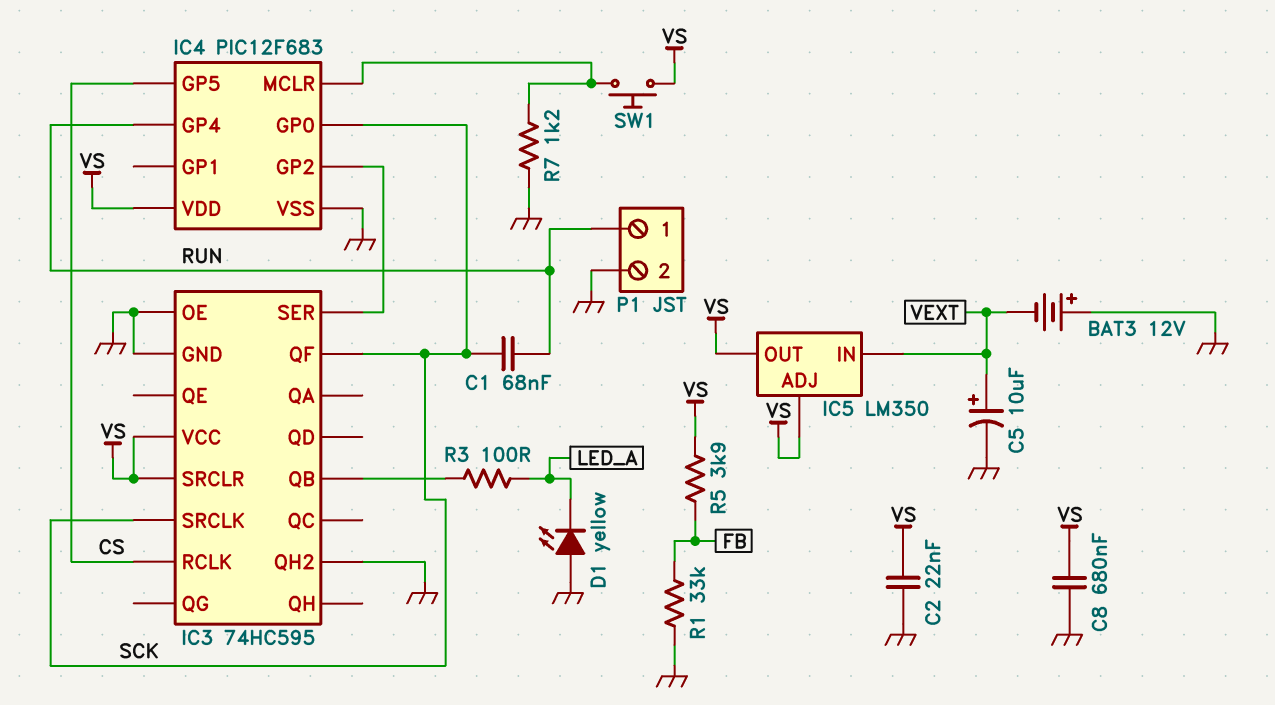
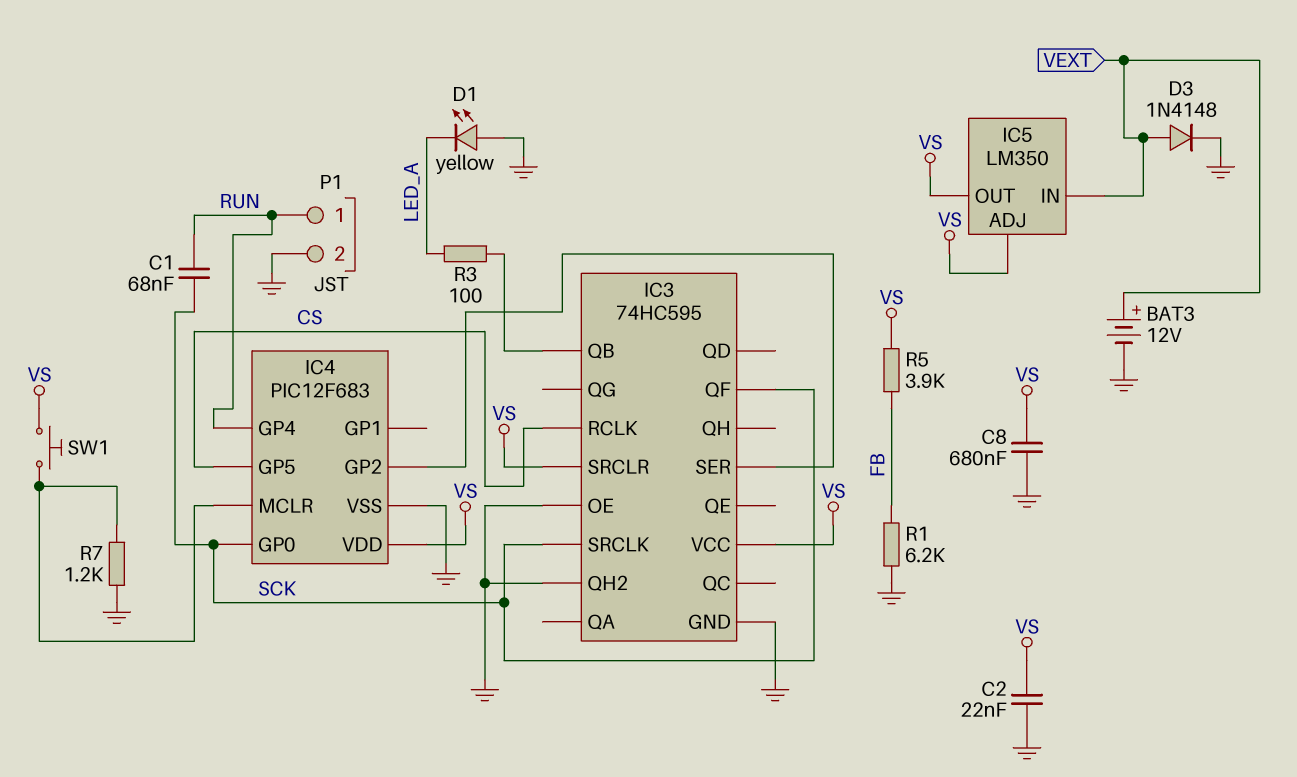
BAT3: 12V (plus GND, minus VEXT) -> 12V (plus VEXT, minus GND)
C5: 10uF (plus VEXT, minus GND) -> none
D3: none -> diode 1N4148 (A VEXT, K GND)
R1: 33k (FB, GND) -> 6.2k (FB, GND)

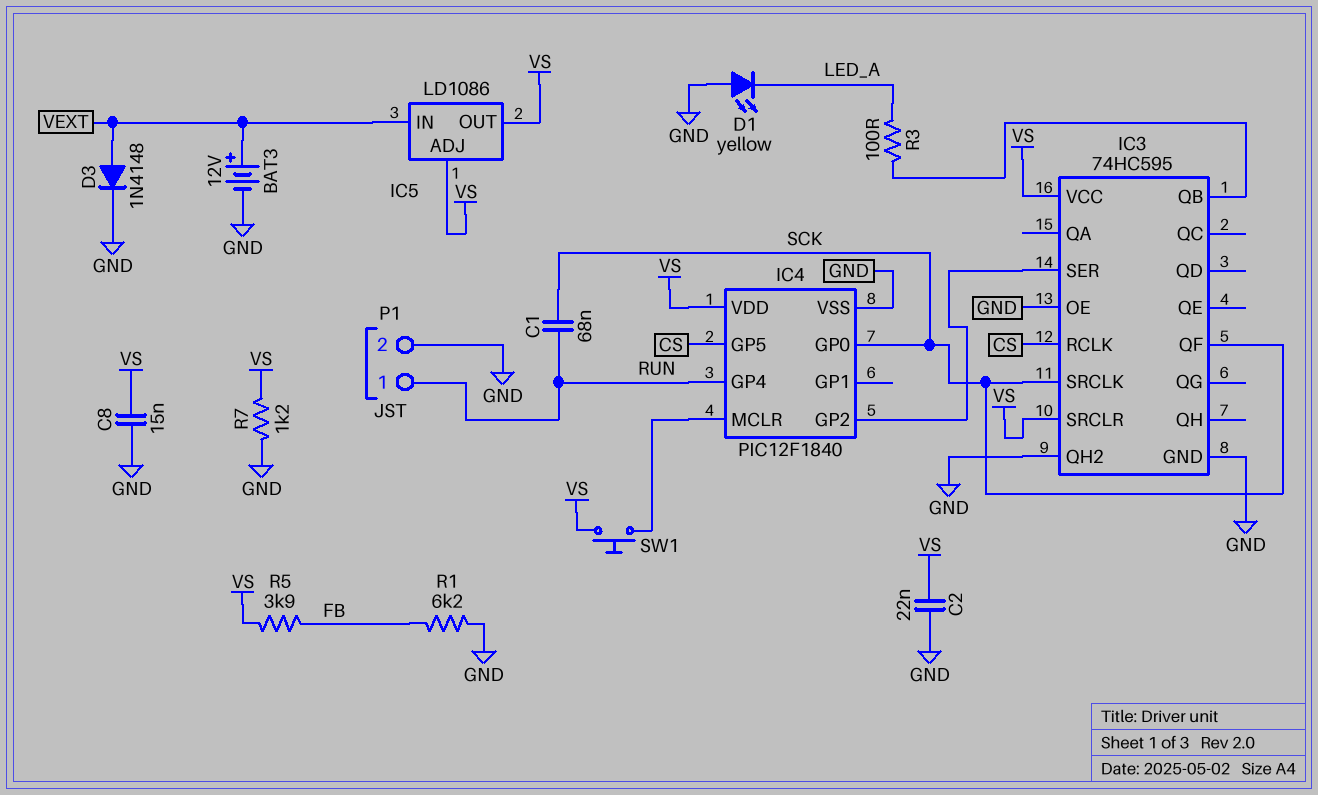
C8: 680nF (GND, VS) -> 15nF (GND, VS)
IC4: PIC12F683 -> PIC12F1840
IC5: LM350 -> LD1086
R7: 1.2k (GND, IC4/MCLR) -> 1.2k (GND, VS)

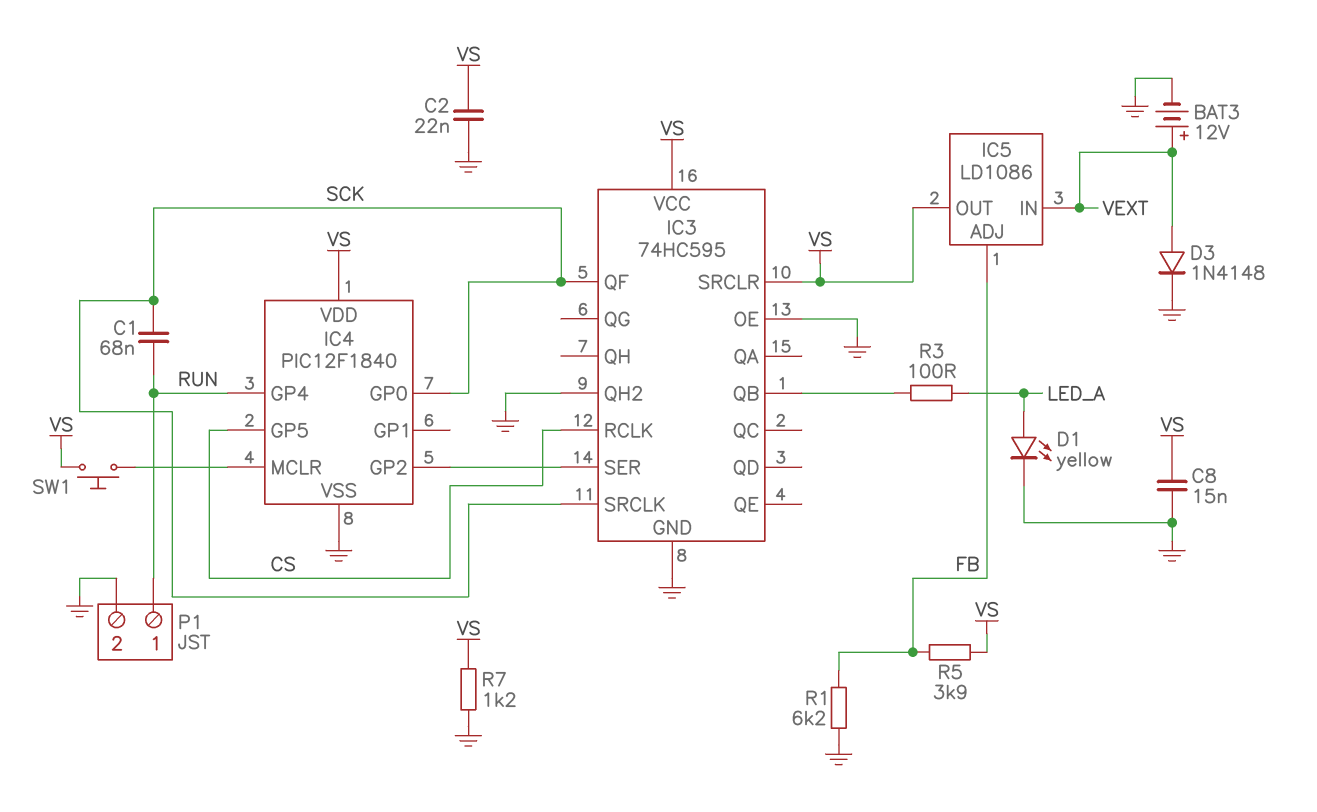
D1: LED yellow (A GND, K LED_A) -> LED yellow (A LED_A, K GND)
IC5 pin ADJ: VS -> FB

